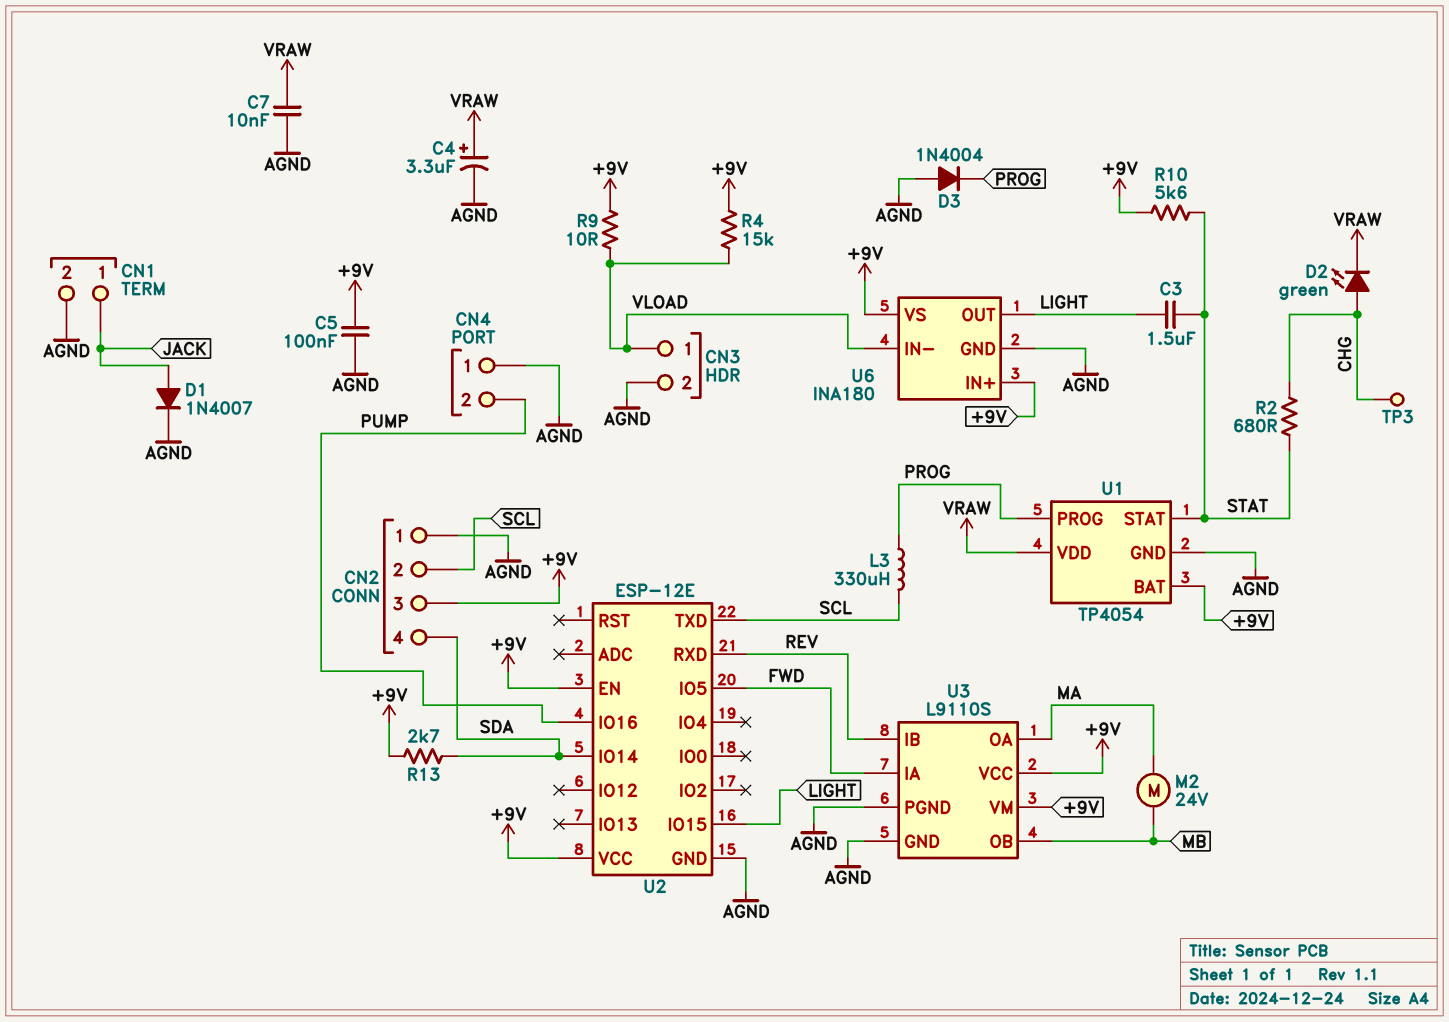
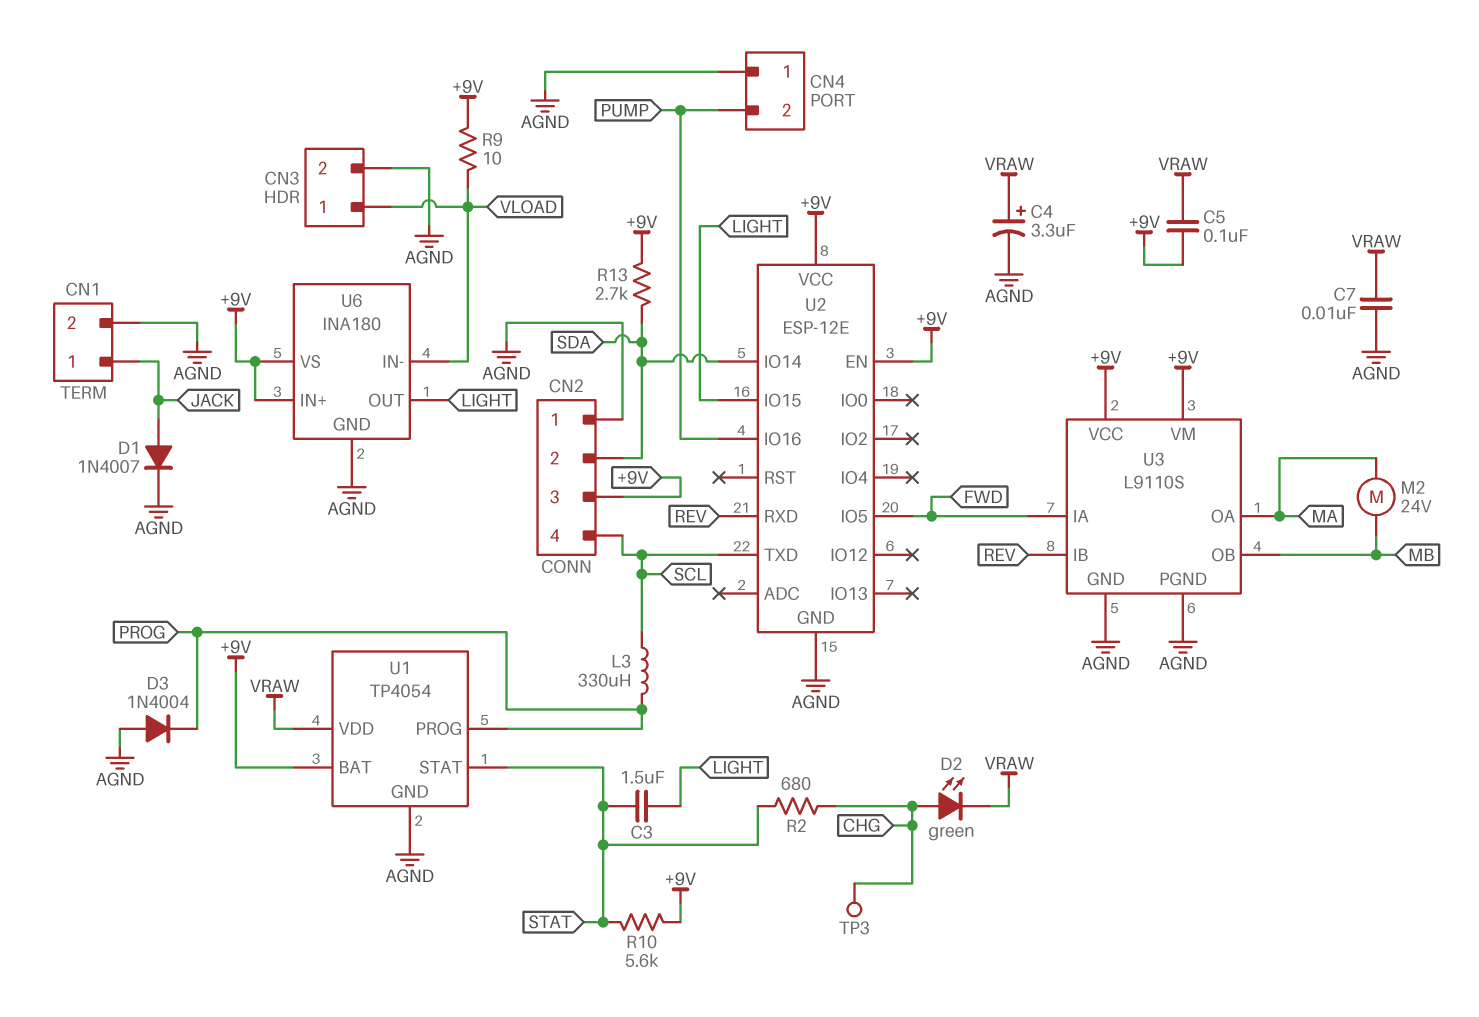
C5: 100nF (+9V, AGND) -> 100nF (+9V, VRAW)
CN2 pin 2: SCL -> SDA
CN2 pin 4: SDA -> SCL
R4: 15k (+9V, VLOAD) -> none

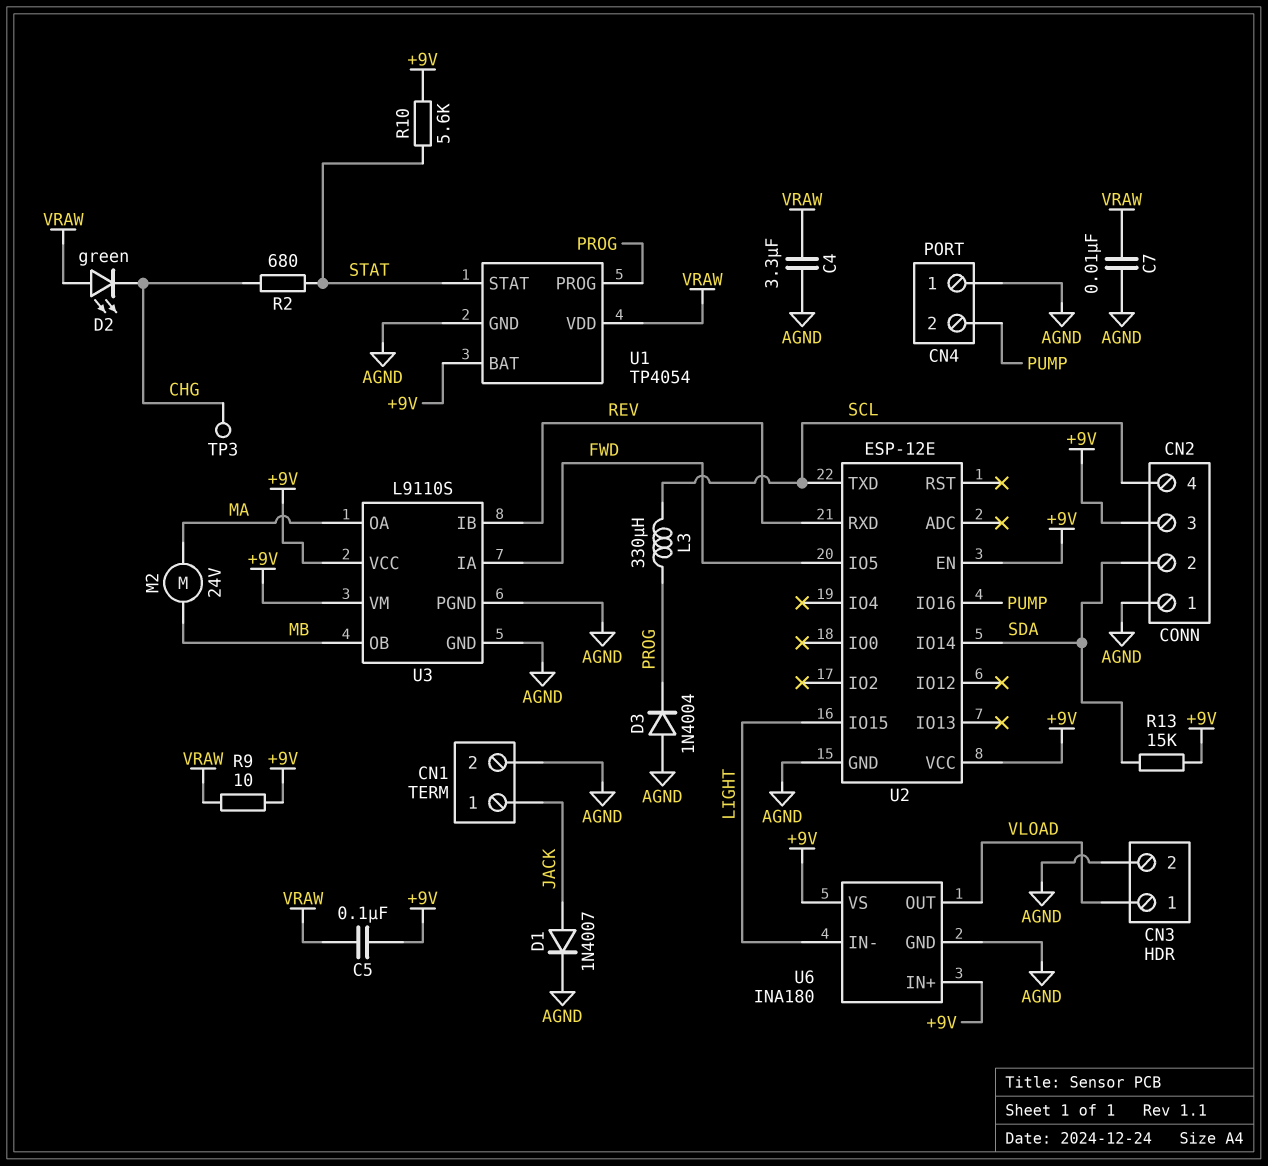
C3: 1.5uF (LIGHT, STAT) -> none
C4: 3.3uF (plus VRAW, minus AGND) -> 3.3uF (AGND, VRAW)
D2: LED green (A CHG, K VRAW) -> LED green (A VRAW, K CHG)
R9: 10 (+9V, VLOAD) -> 10 (+9V, VRAW)
R13: 2.7k (+9V, SDA) -> 15k (+9V, SDA)
U6 pin IN-: VLOAD -> LIGHT
U6 pin OUT: LIGHT -> VLOAD

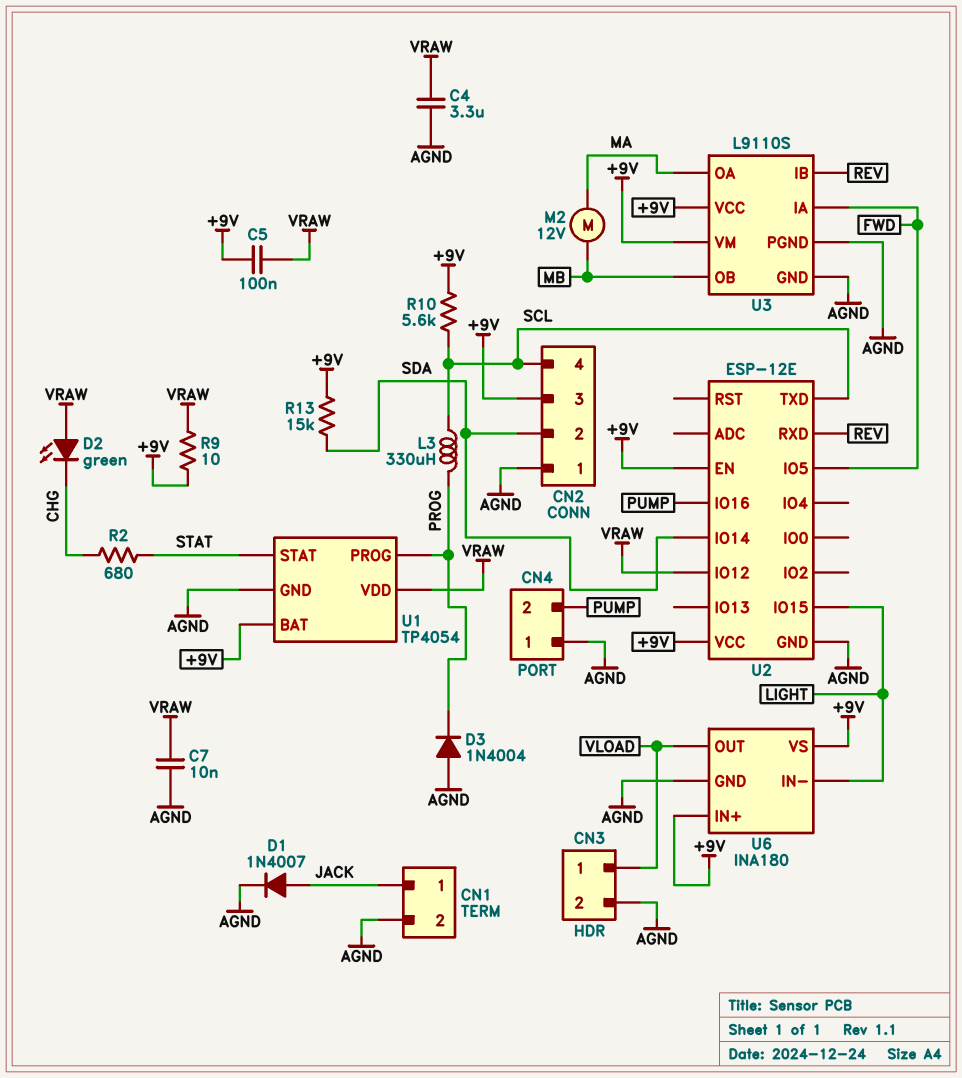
M2: motor 24V (MA, MB) -> motor 12V (MA, MB)
R10: 5.6k (+9V, STAT) -> 5.6k (+9V, SCL)
TP3: test point (CHG) -> none
U2 pin IO12: none -> VRAW

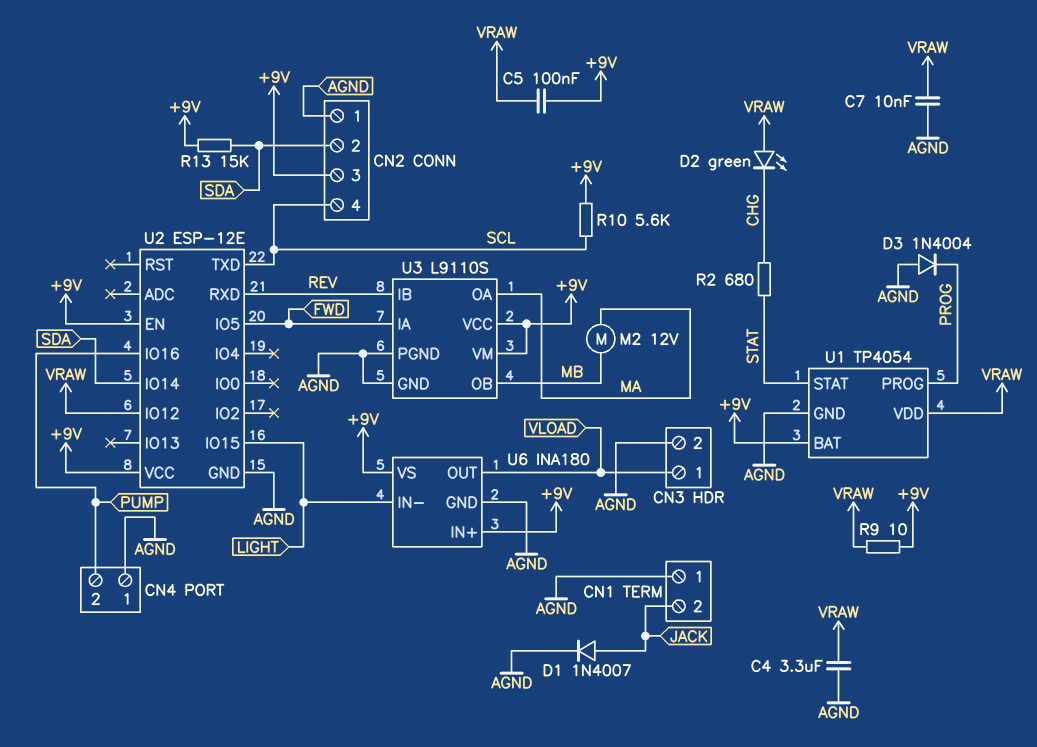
CN1 pin 1: JACK -> AGND
CN1 pin 2: AGND -> JACK
L3: 330uH (PROG, SCL) -> none

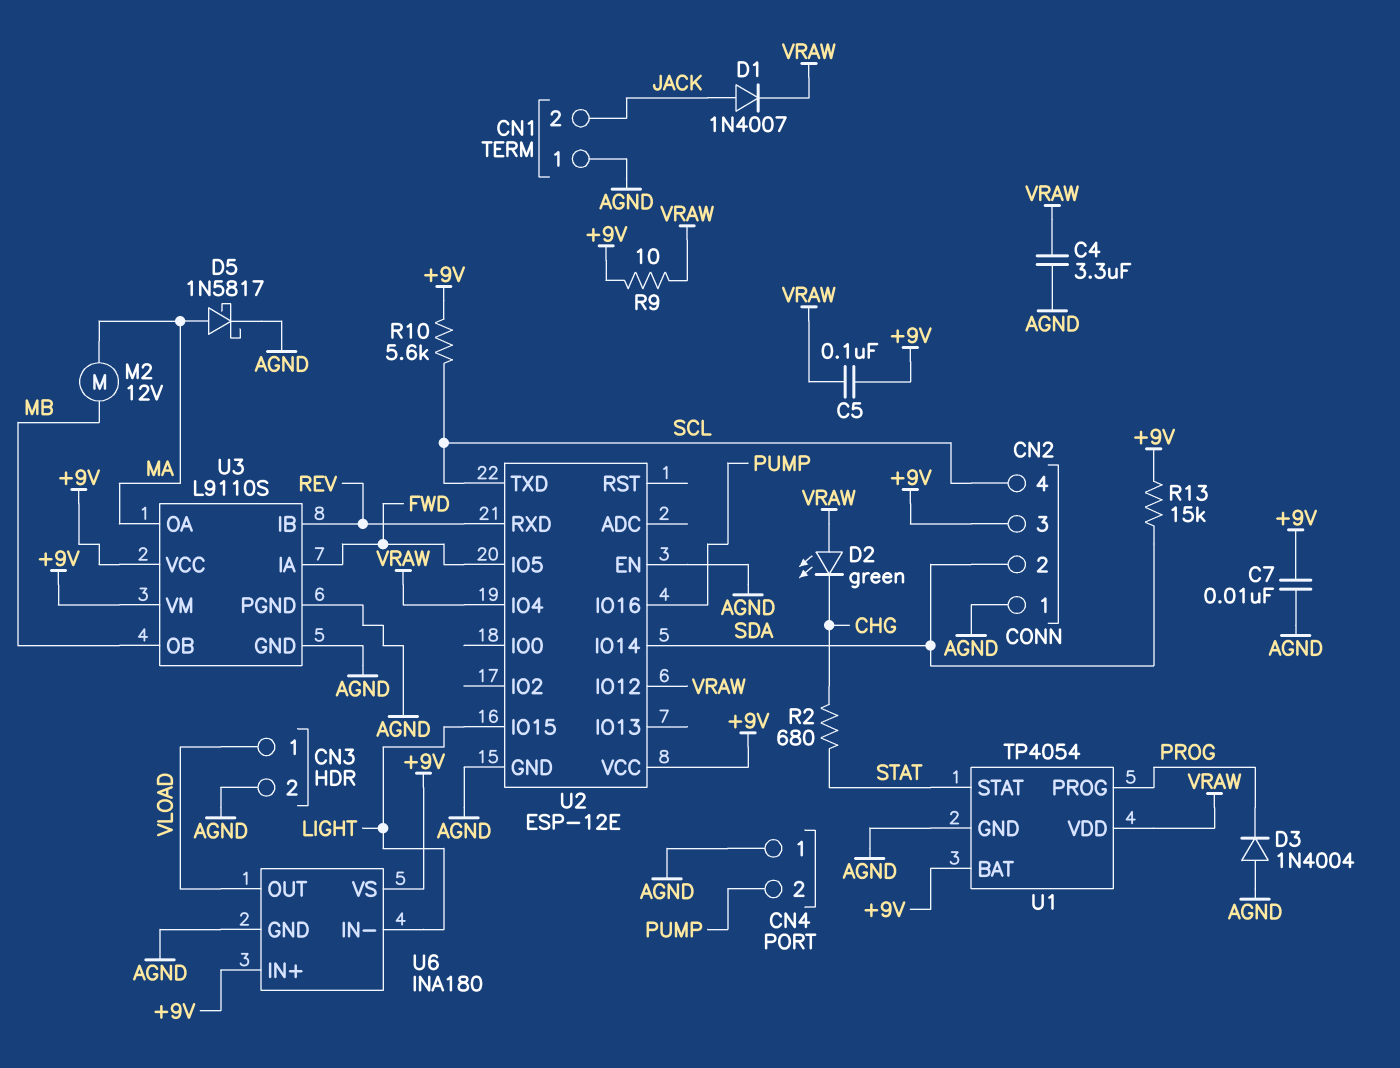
C7: 10nF (AGND, VRAW) -> 10nF (+9V, AGND)
D1: diode 1N4007 (A JACK, K AGND) -> diode 1N4007 (A JACK, K VRAW)
D5: none -> schottky 1N5817 (A MA, K AGND)
U2 pin EN: +9V -> AGND
U2 pin IO4: none -> VRAW

